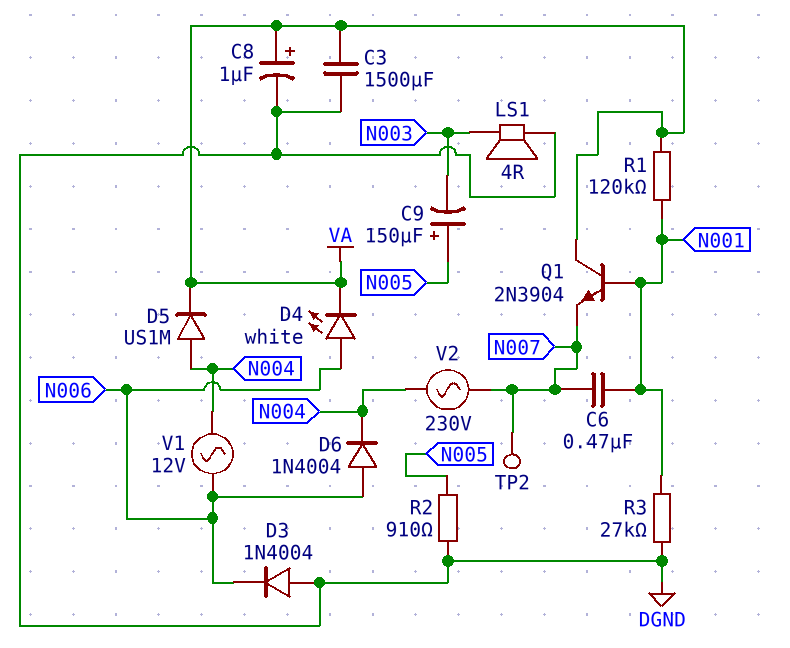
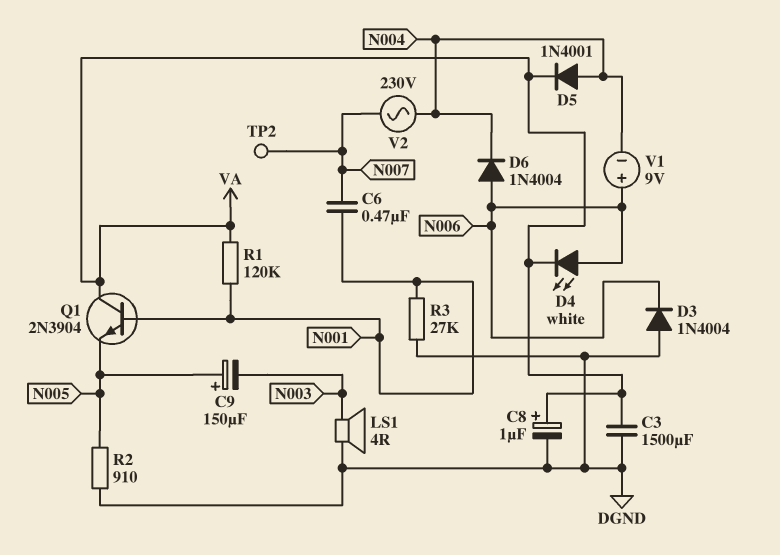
D5: diode US1M (A N004, K VA) -> diode 1N4001 (A N004, K VA)
Q1: NPN 2N3904 (B N001, C VA, E N007) -> NPN 2N3904 (B N001, C VA, E N005)
V1: AC 12V (N004, N006) -> 9V (plus N006, minus N004)

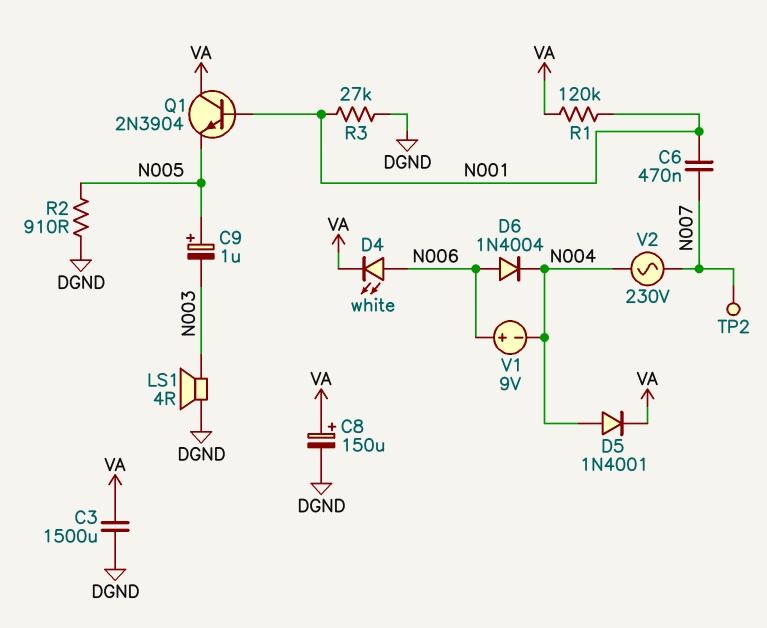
C8: 1uF (plus VA, minus DGND) -> 150uF (plus VA, minus DGND)
C9: 150uF (plus N005, minus N003) -> 1uF (plus N005, minus N003)
D3: diode 1N4004 (A DGND, K N006) -> none

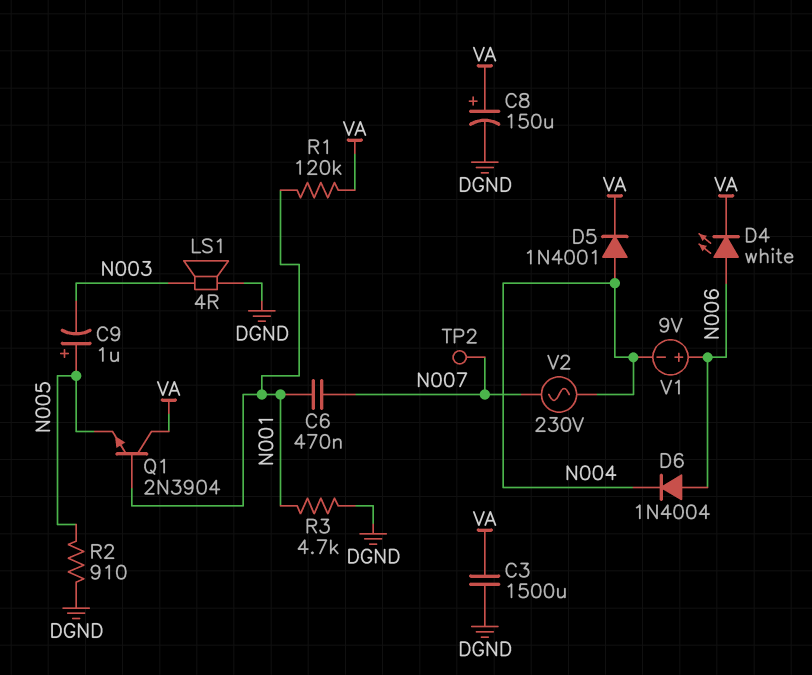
R3: 27k (DGND, N001) -> 4.7k (DGND, N001)

